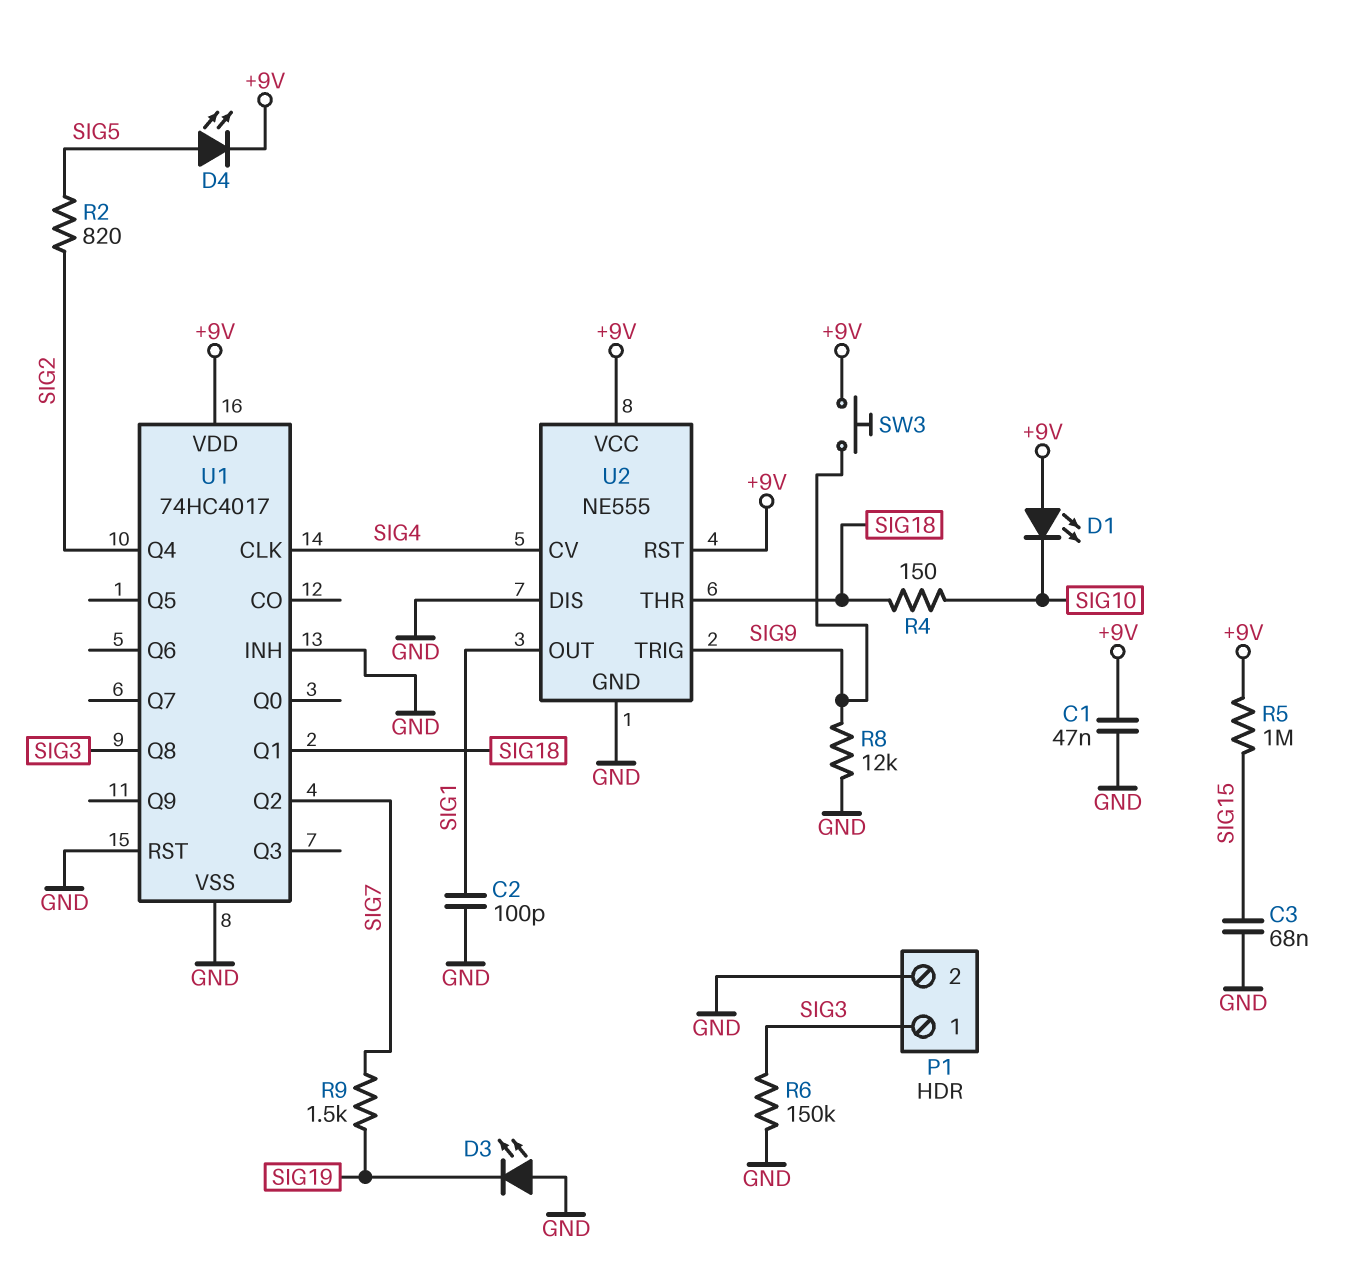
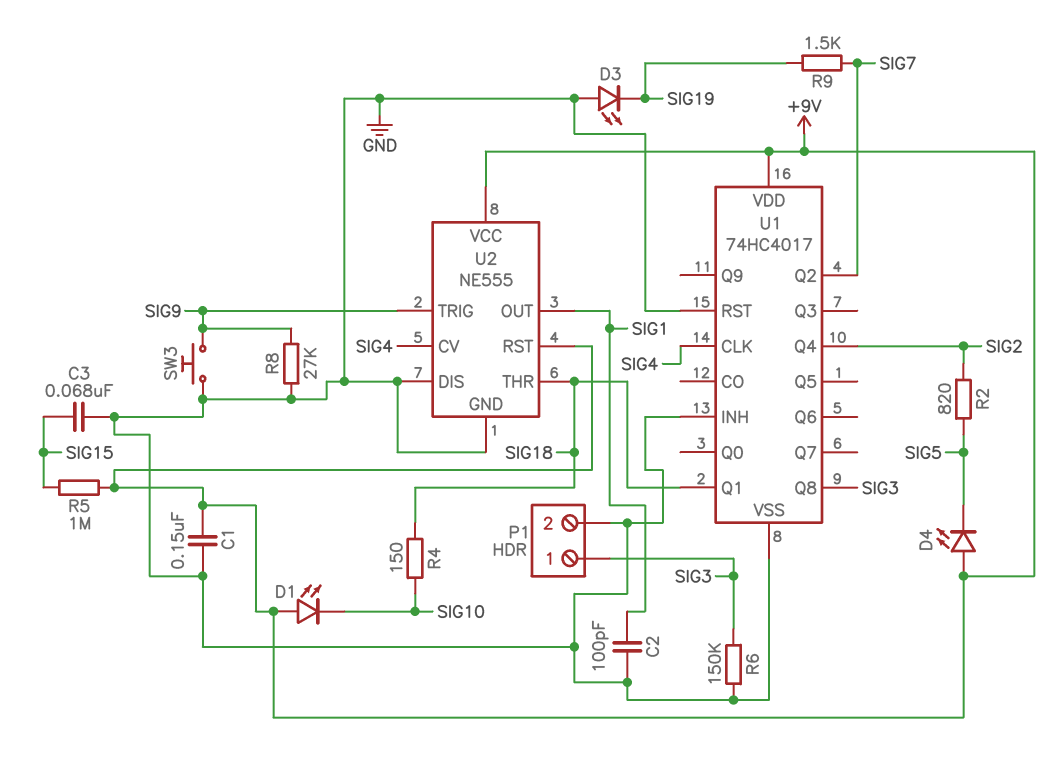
C1: 47nF (+9V, GND) -> 150nF (+9V, GND)
D4: LED (A SIG5, K +9V) -> LED (A +9V, K SIG5)
R8: 12k (GND, SIG9) -> 27k (GND, SIG9)
SW3: button (+9V, SIG9) -> button (GND, SIG9)

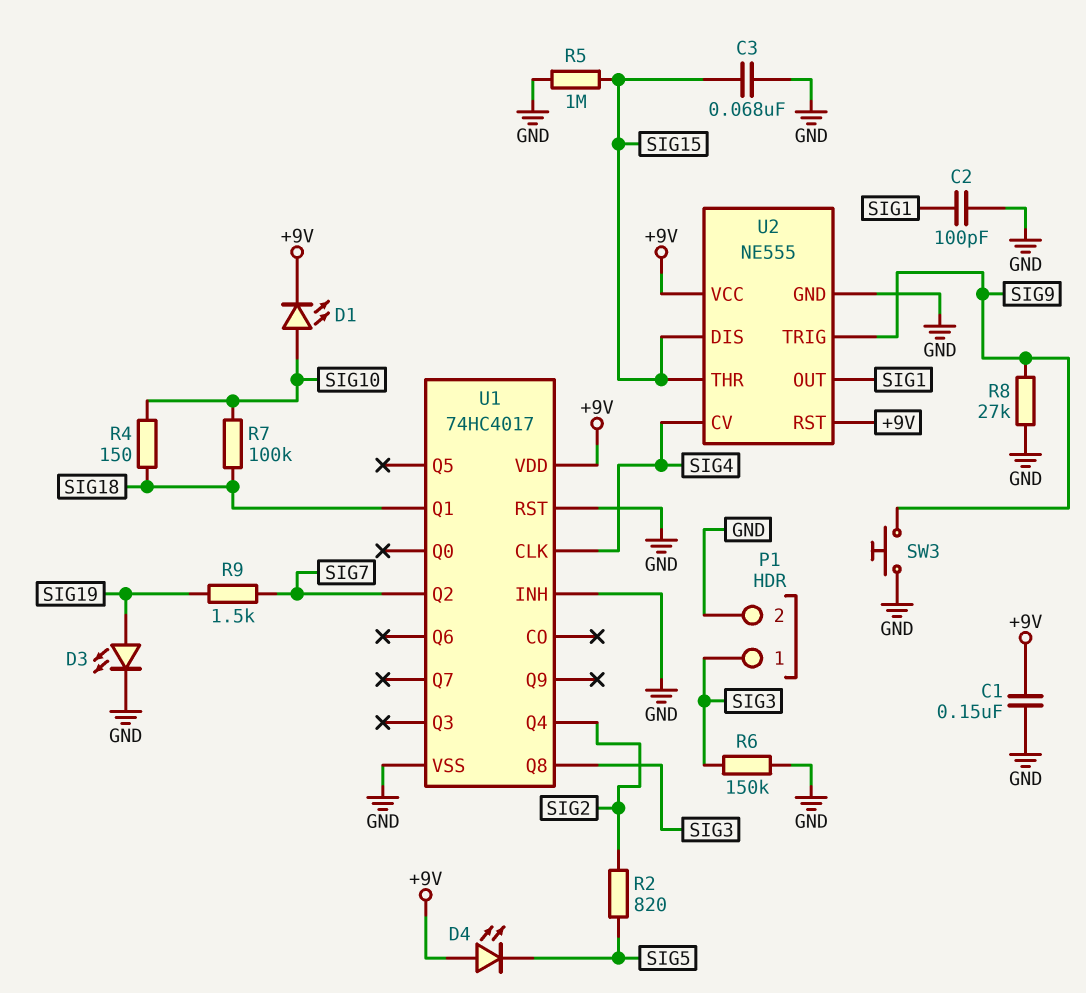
D1: LED (A +9V, K SIG10) -> LED (A SIG10, K +9V)
D3: LED (A GND, K SIG19) -> LED (A SIG19, K GND)
R5: 1M (+9V, SIG15) -> 1M (GND, SIG15)
R7: none -> 100k (SIG10, SIG18)
U2 pin DIS: GND -> SIG15
U2 pin THR: SIG18 -> SIG15

